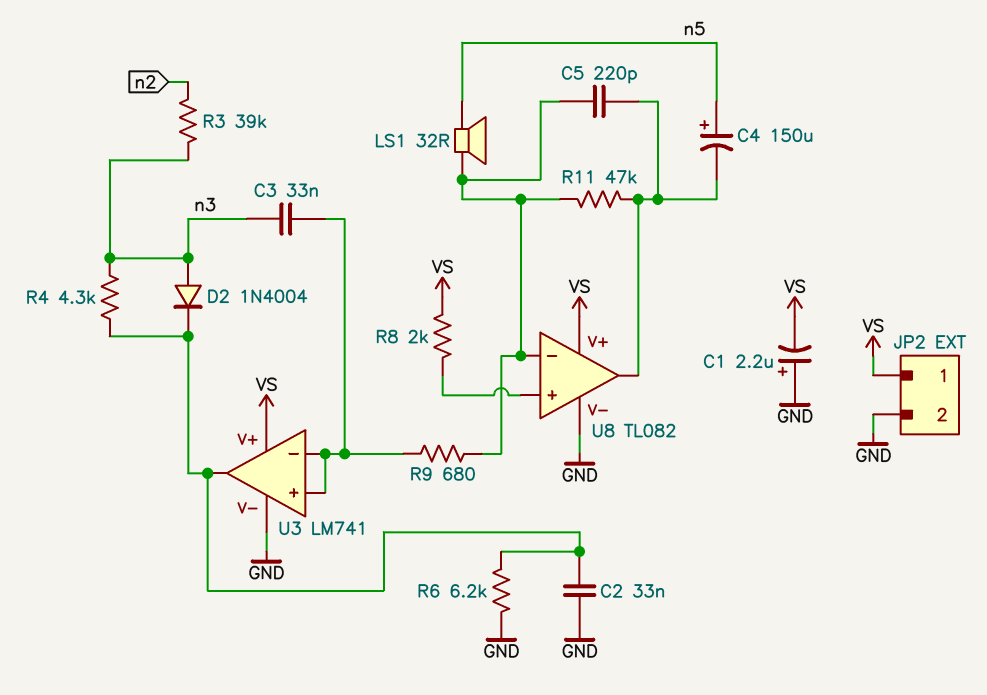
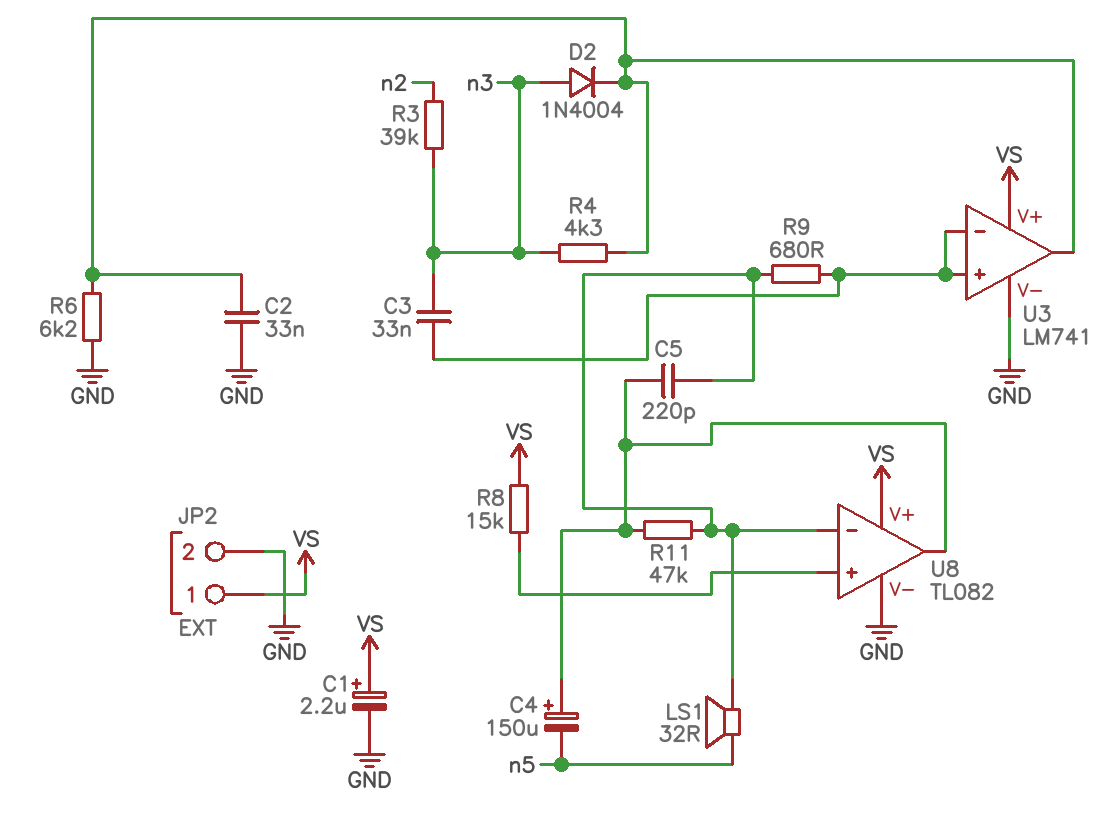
C1: 2.2uF (plus GND, minus VS) -> 2.2uF (plus VS, minus GND)
C4: 150uF (plus n5, minus U8/out) -> 150uF (plus U8/out, minus n5)
R8: 2k (U8/in+, VS) -> 15k (U8/in+, VS)

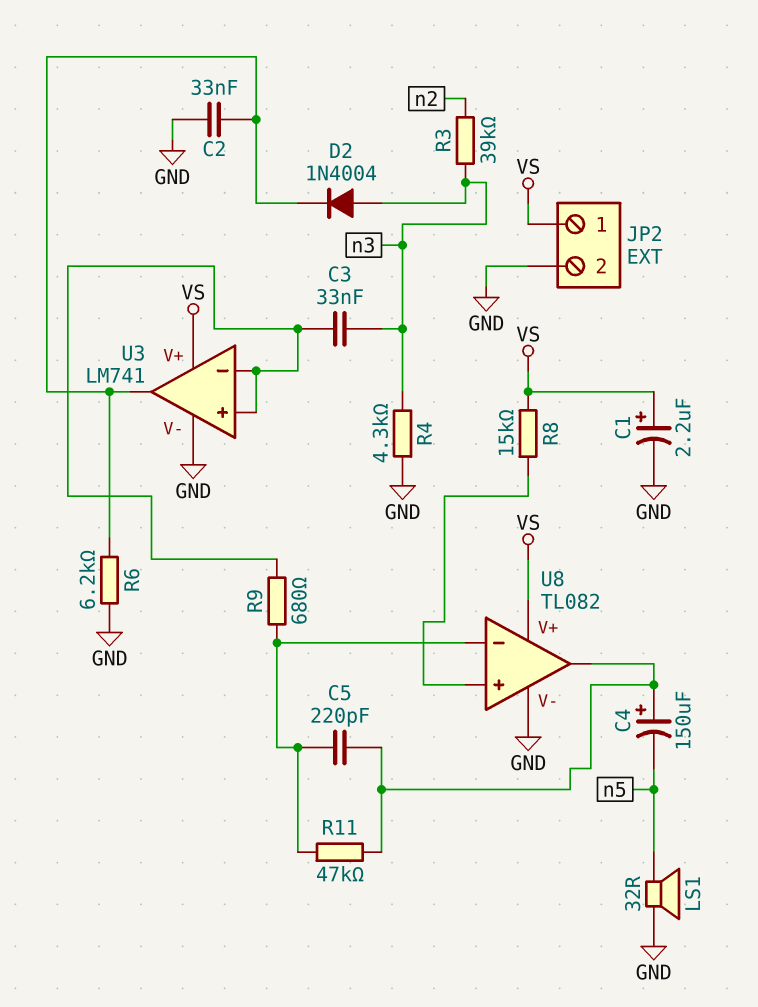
LS1: speaker 32R (U8/in-, n5) -> speaker 32R (GND, n5)
R4: 4.3k (U3/out, n3) -> 4.3k (GND, n3)

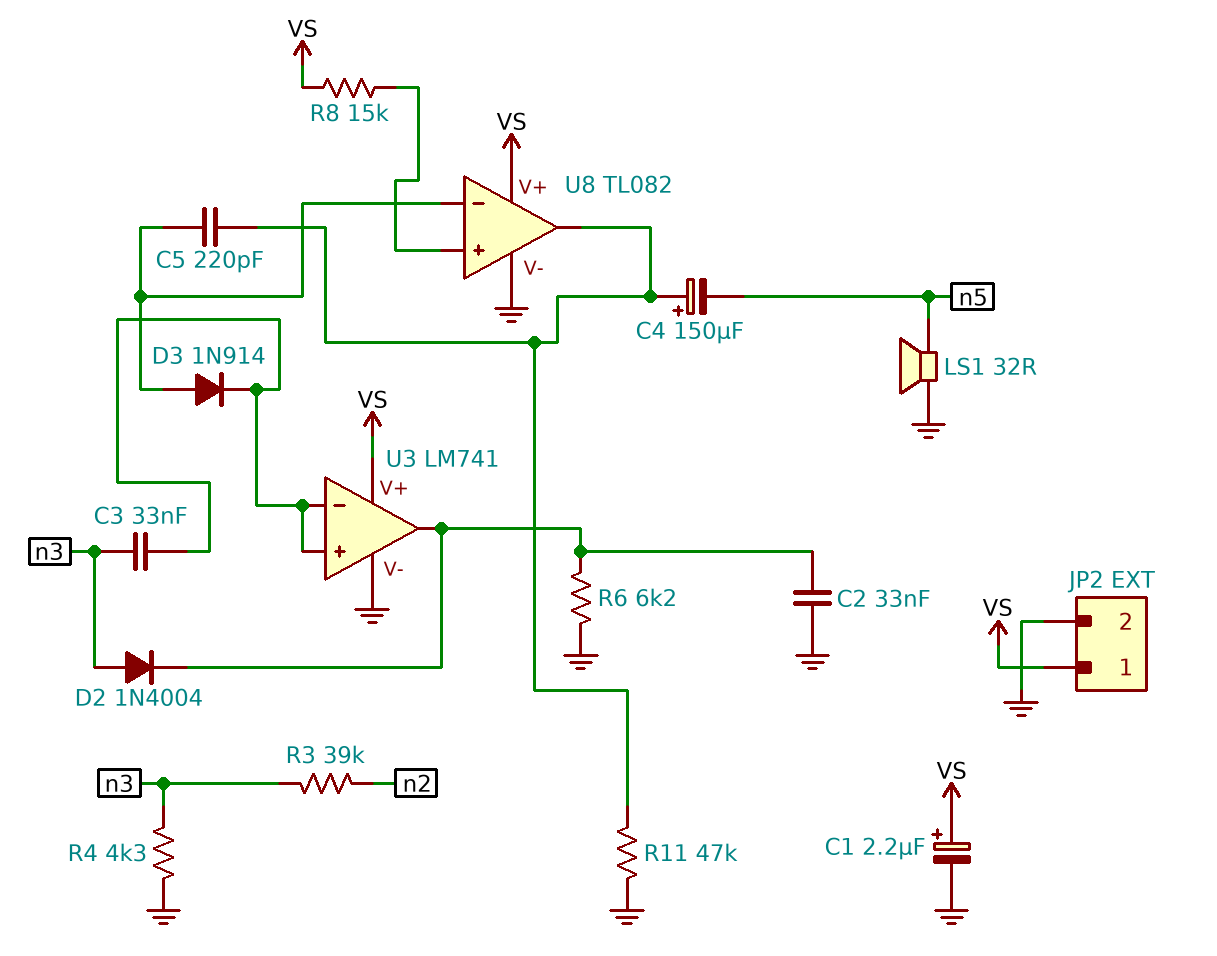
D3: none -> diode 1N914 (A U8/in-, K U3/in+)
R9: 680 (U3/in+, U8/in-) -> none
R11: 47k (U8/in-, U8/out) -> 47k (GND, U8/out)

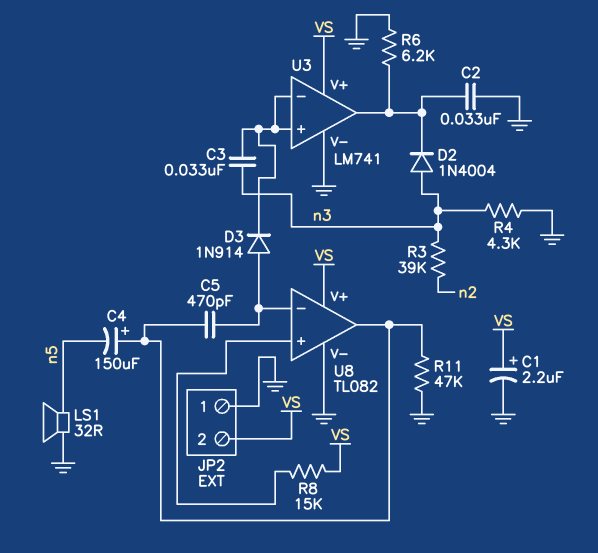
C5: 220pF (U8/in-, U8/out) -> 470pF (U8/in-, U8/out)
JP2 pin 1: VS -> GND
JP2 pin 2: GND -> VS

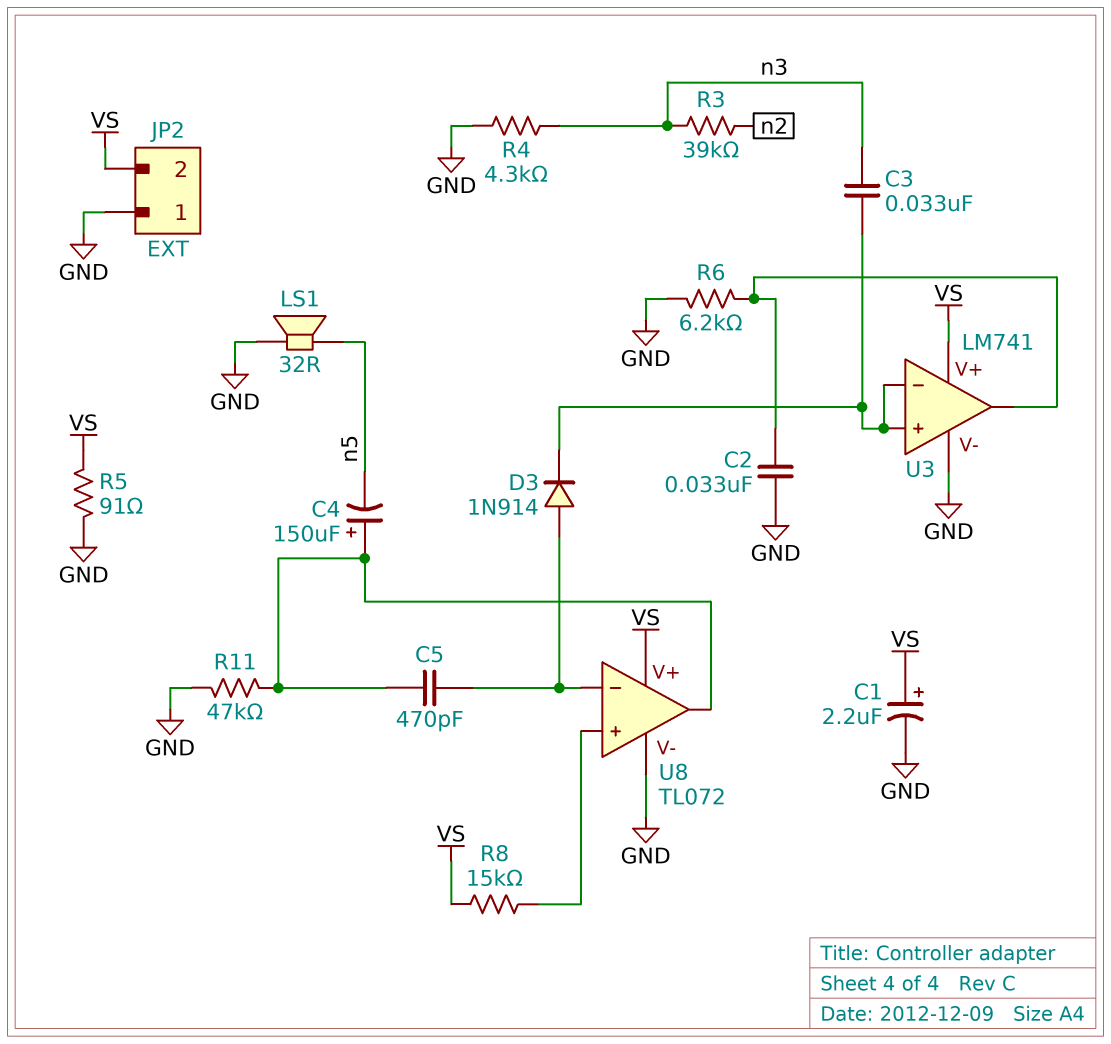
D2: diode 1N4004 (A n3, K U3/out) -> none
R5: none -> 91 (GND, VS)
U8: TL082 -> TL072

